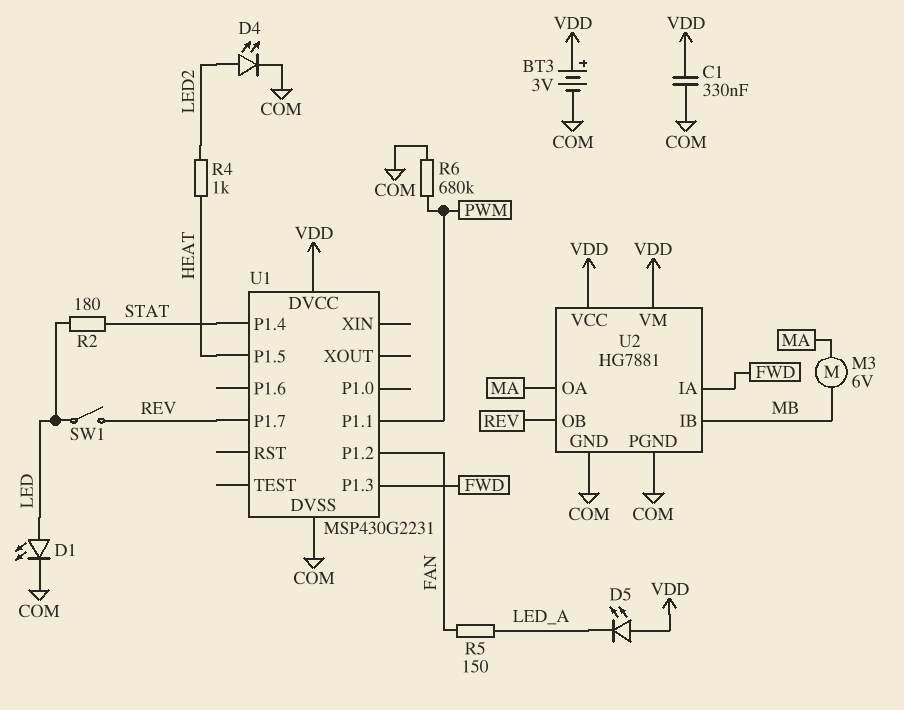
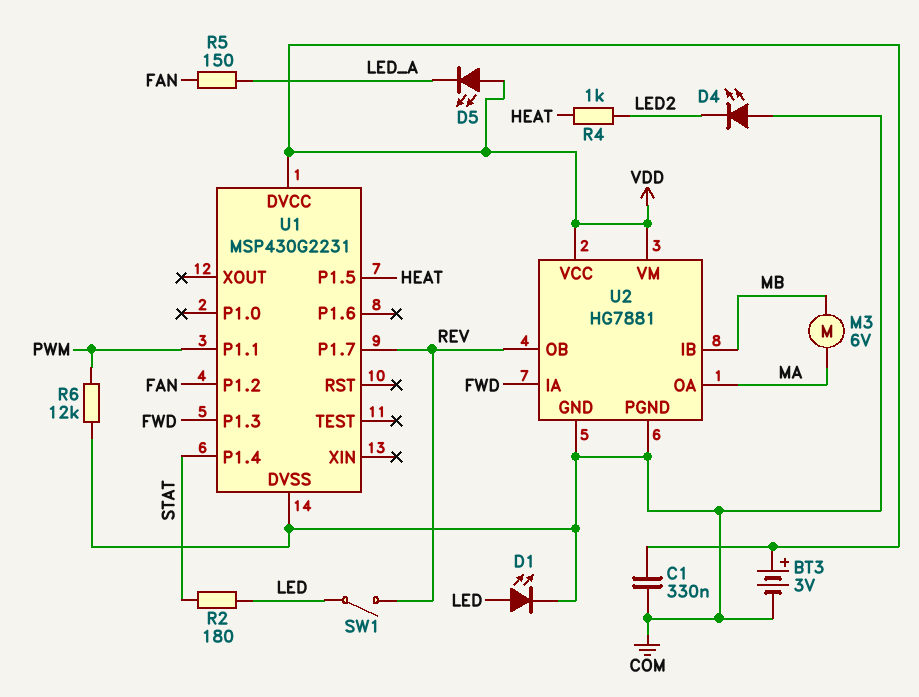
D4: LED (A LED2, K COM) -> LED (A COM, K LED2)
R6: 680k (COM, PWM) -> 12k (COM, PWM)

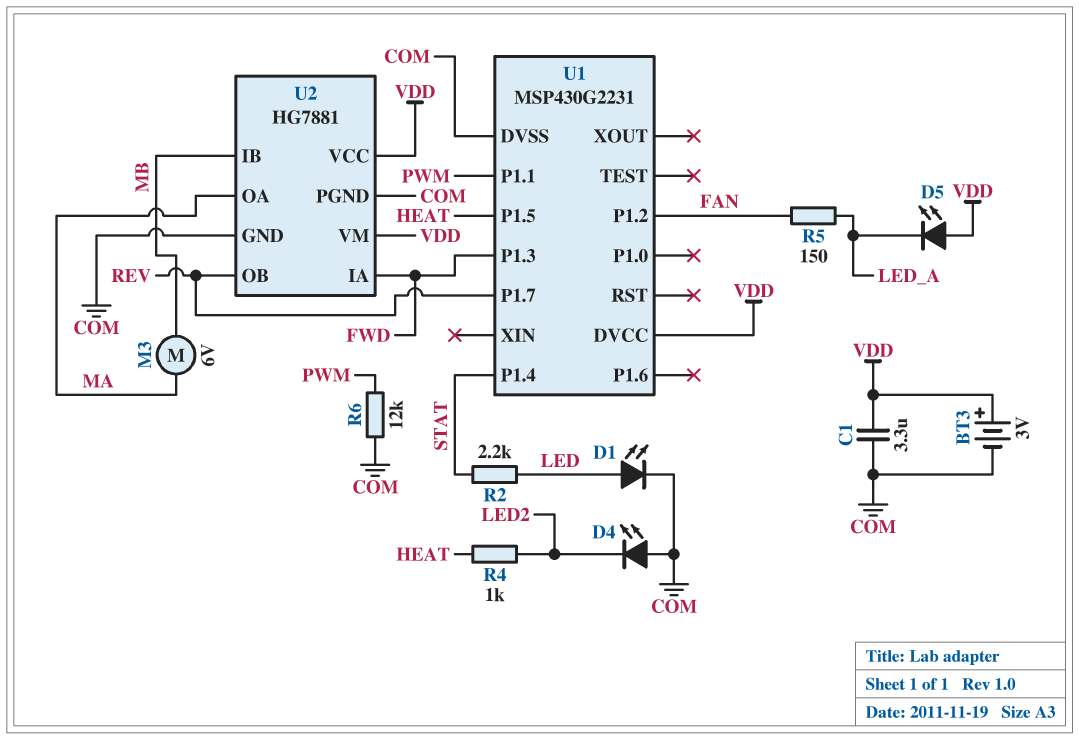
C1: 330nF (COM, VDD) -> 3.3uF (COM, VDD)
R2: 180 (LED, STAT) -> 2.2k (LED, STAT)
SW1: switch (LED, REV) -> none

